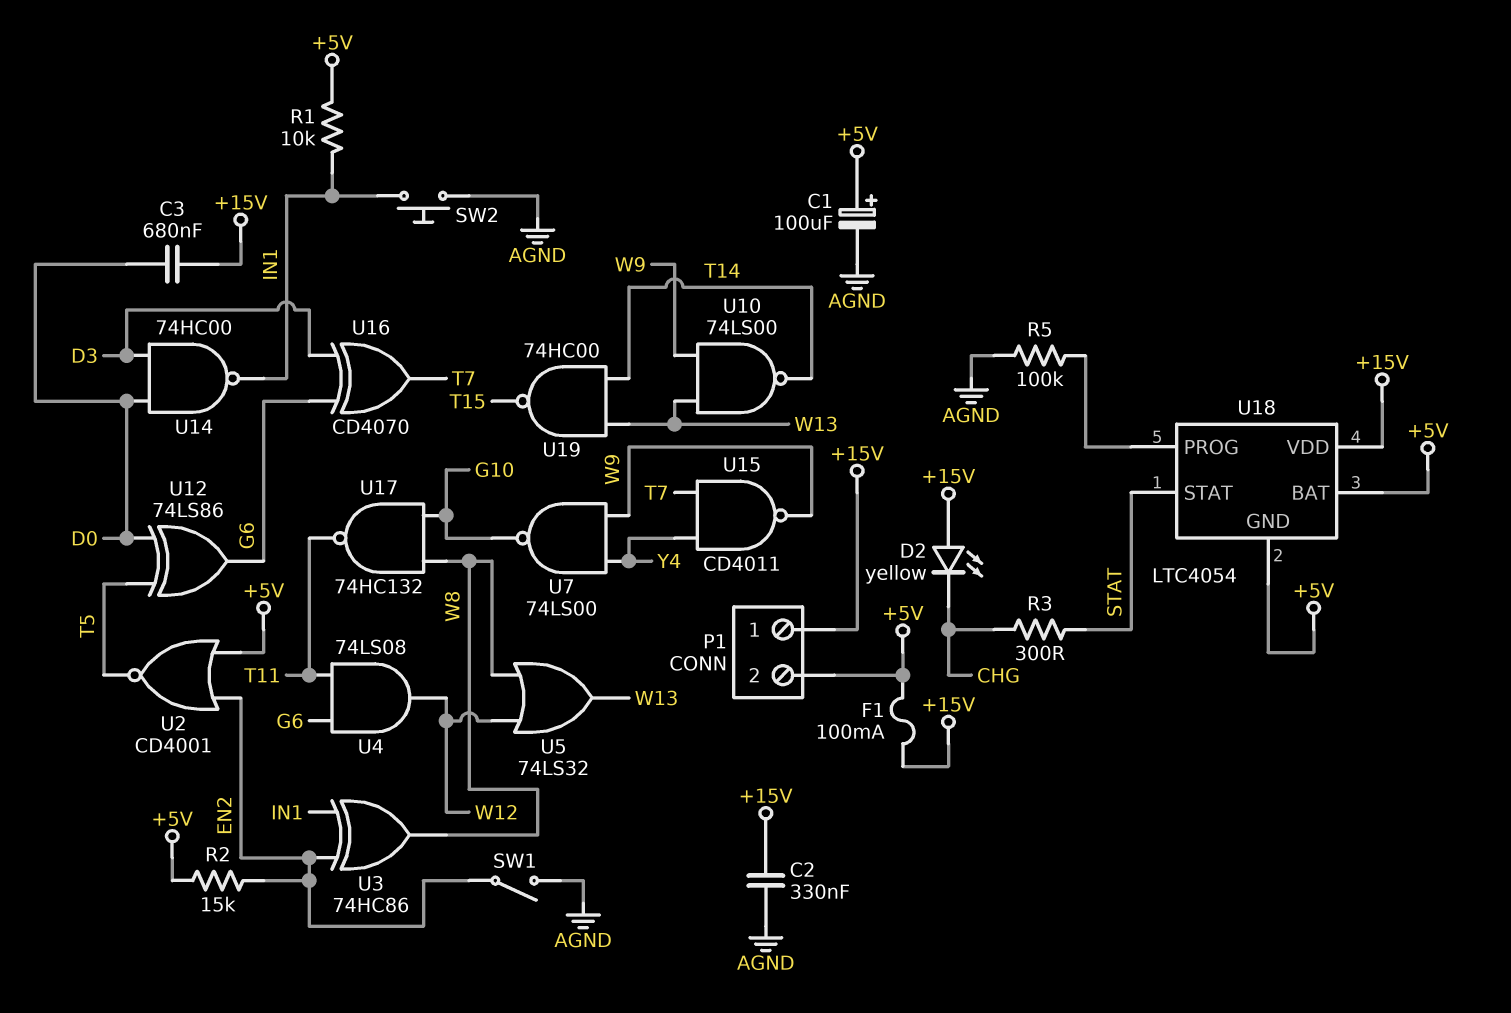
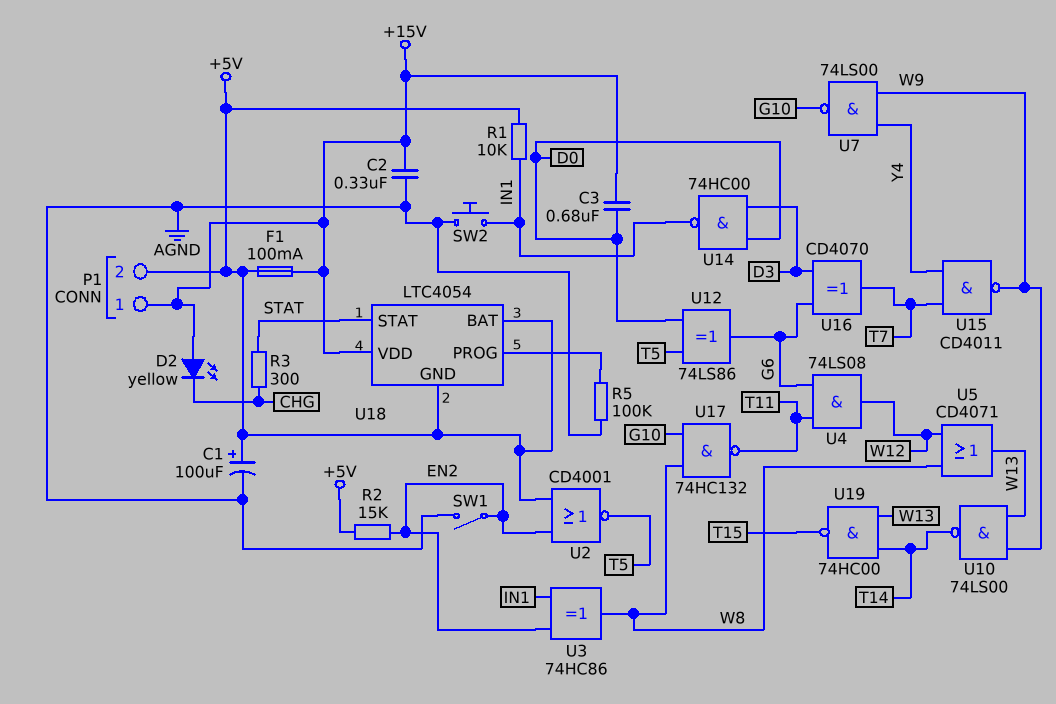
U5: OR 74LS32 (in W8, in W12, out W13) -> OR CD4071 (in W8, in W12, out W13)

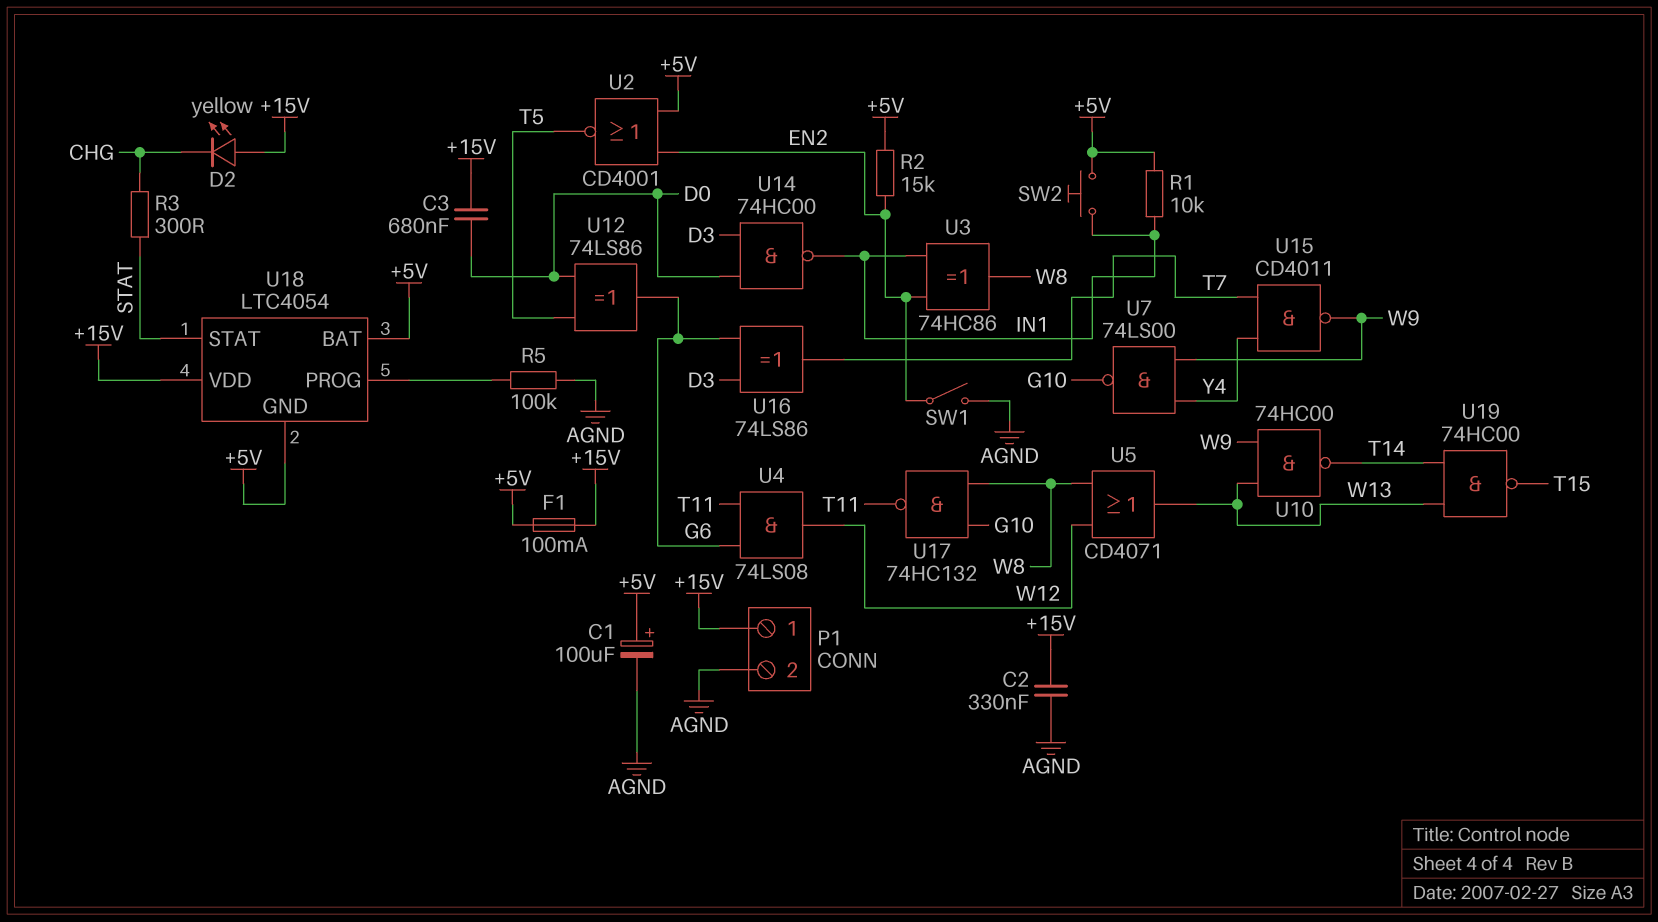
P1 pin 2: +5V -> AGND
SW2: button (AGND, IN1) -> button (+5V, IN1)
U10: NAND 74LS00 (in W9, in W13, out T14) -> NAND 74HC00 (in W9, in W13, out T14)
U16: XOR CD4070 (in D3, in G6, out T7) -> XOR 74LS86 (in D3, in G6, out T7)

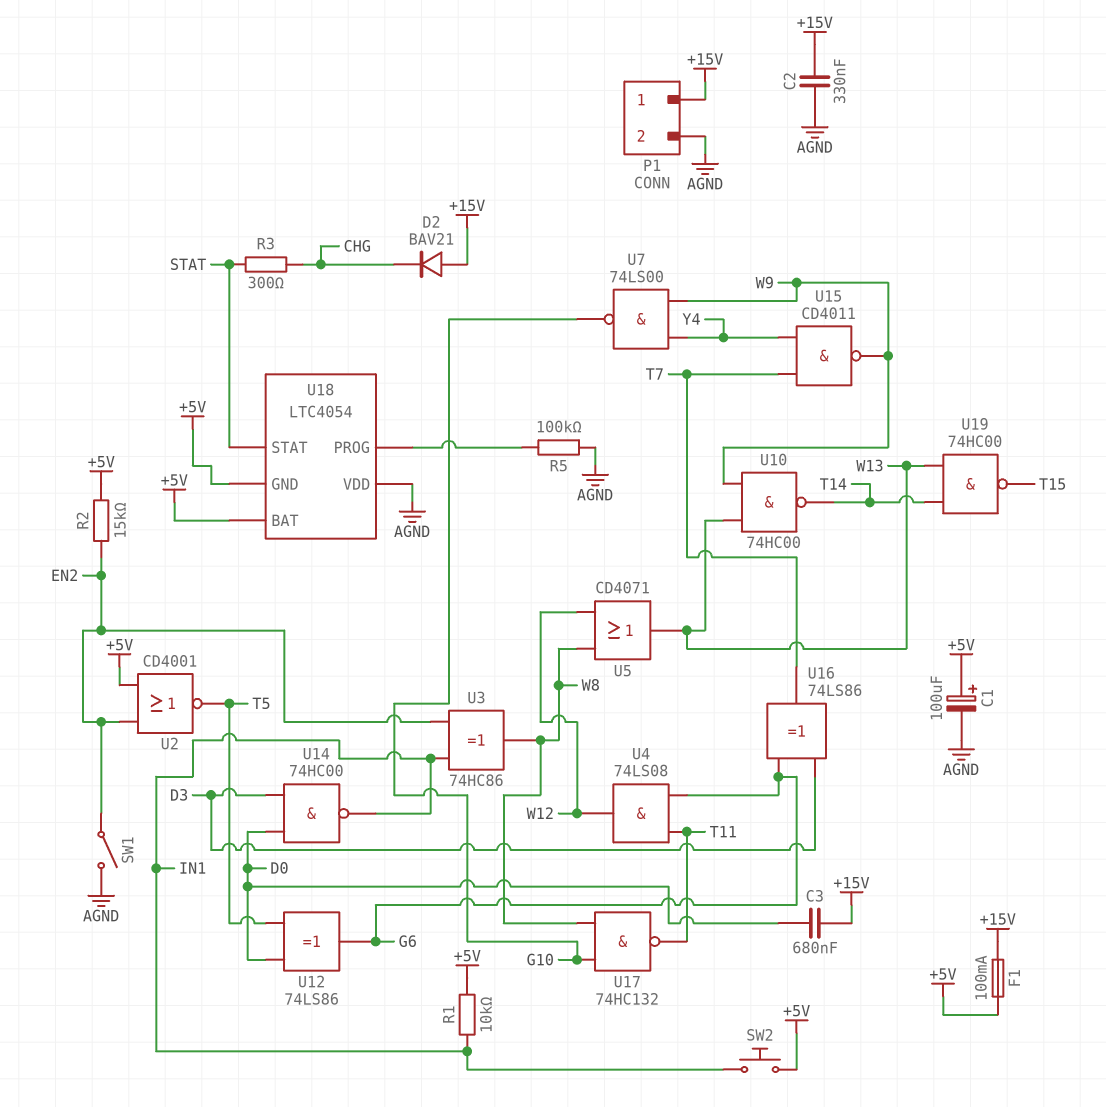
D2: LED yellow (A +15V, K CHG) -> diode BAV21 (A +15V, K CHG)
U18 pin VDD: +15V -> AGND

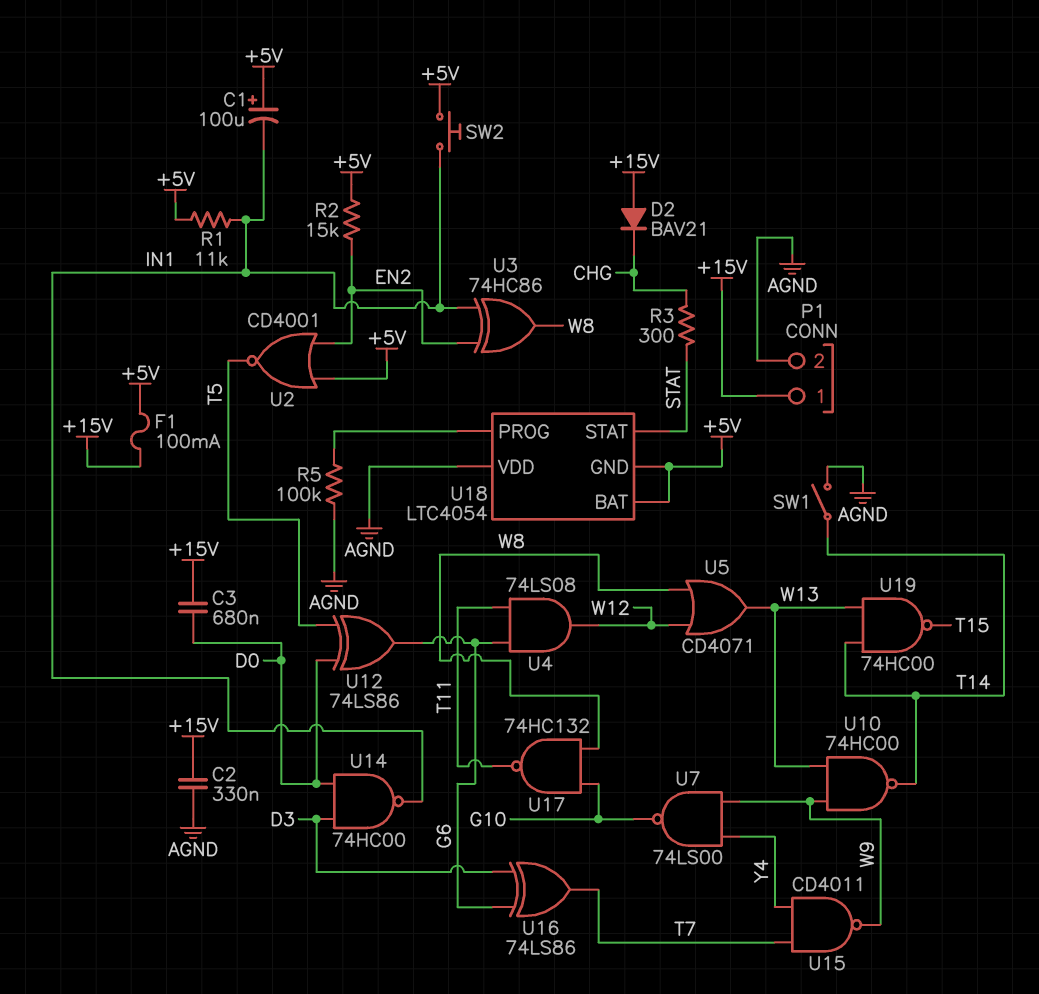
C1: 100uF (plus +5V, minus AGND) -> 100uF (plus +5V, minus IN1)
R1: 10k (+5V, IN1) -> 11k (+5V, IN1)
SW1: switch (AGND, EN2) -> switch (AGND, T14)

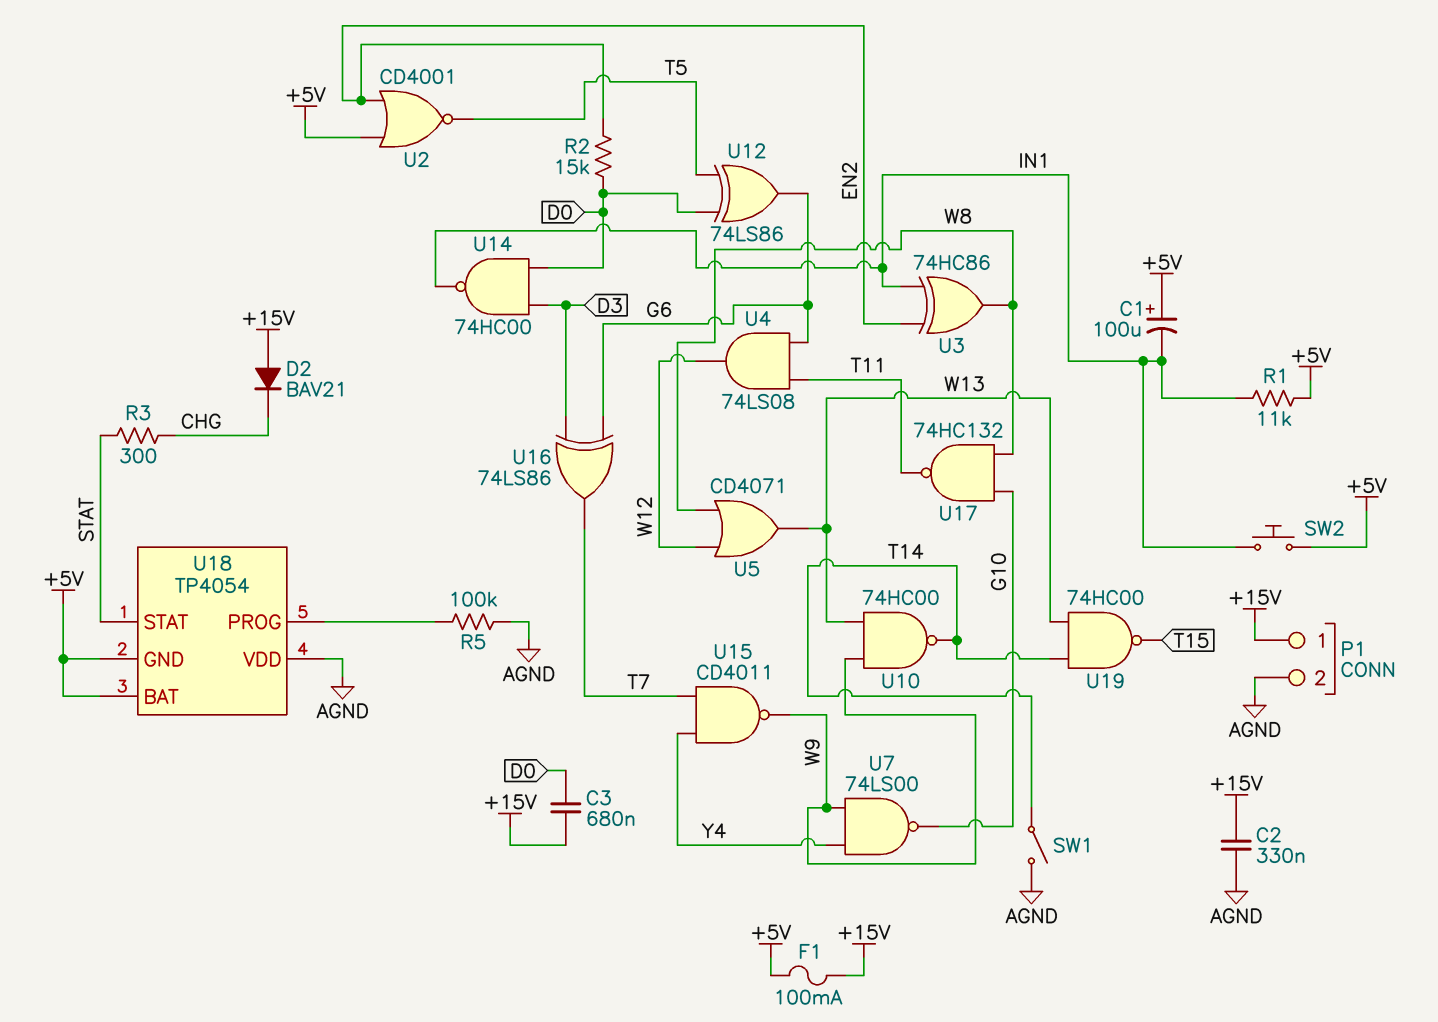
R2: 15k (+5V, EN2) -> 15k (D0, EN2)
U18: LTC4054 -> TP4054

